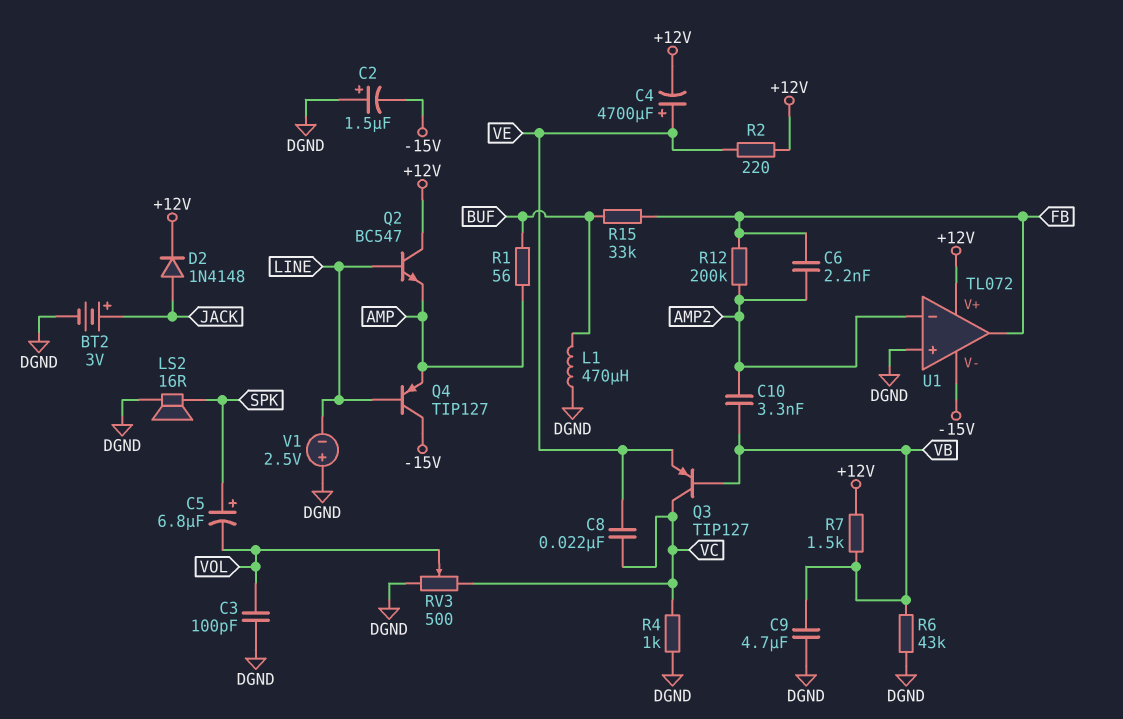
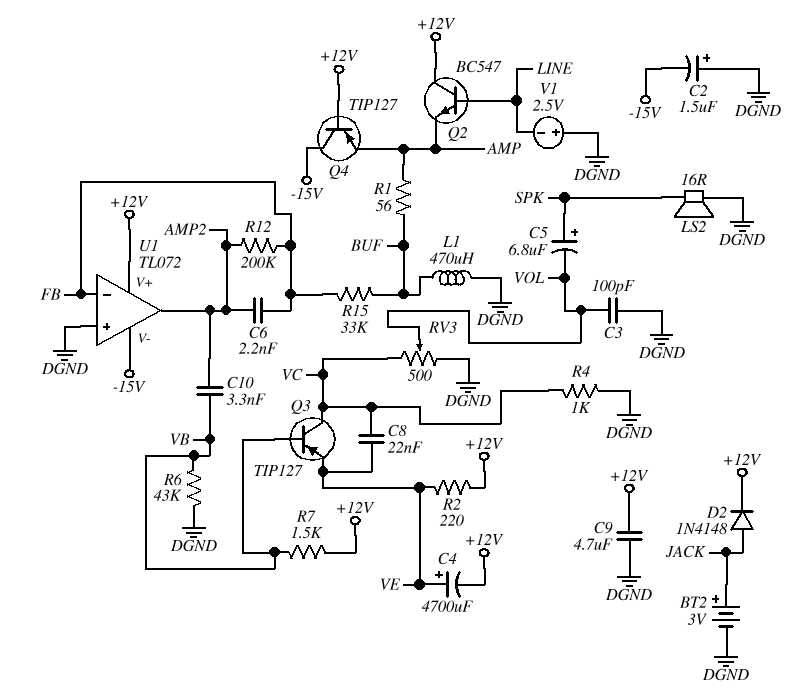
C9: 4.7uF (DGND, VB) -> 4.7uF (+12V, DGND)
Q4: PNP TIP127 (B LINE, C -15V, E AMP) -> PNP TIP127 (B +12V, C -15V, E AMP)
U1 pin in-: AMP2 -> FB
U1 pin out: FB -> AMP2

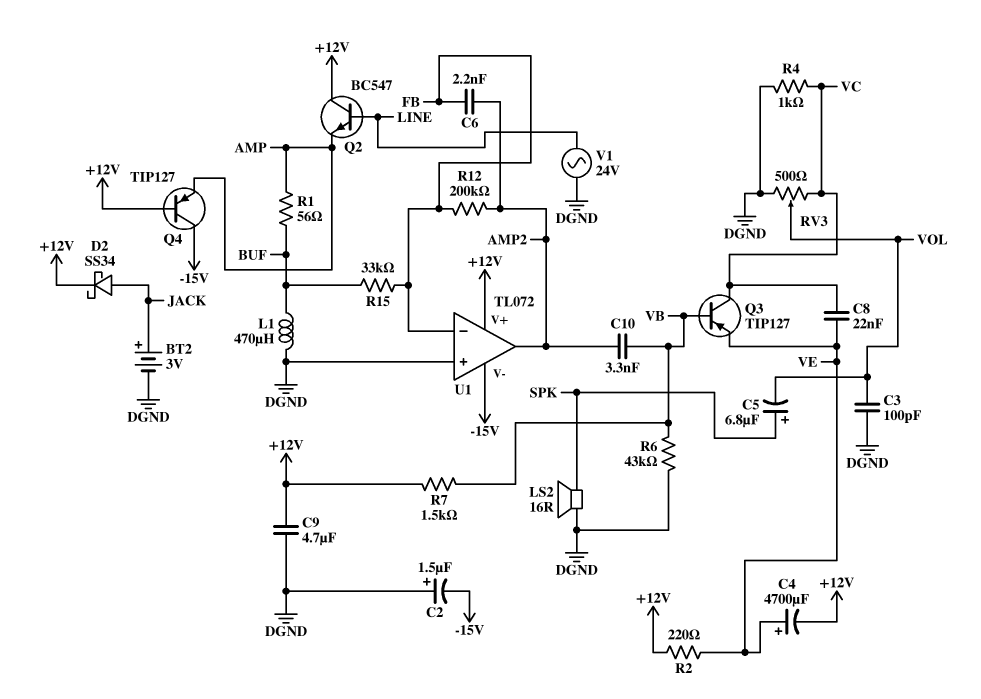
D2: diode 1N4148 (A JACK, K +12V) -> schottky SS34 (A JACK, K +12V)
V1: 2.5V (plus DGND, minus LINE) -> AC 24V (DGND, LINE)

